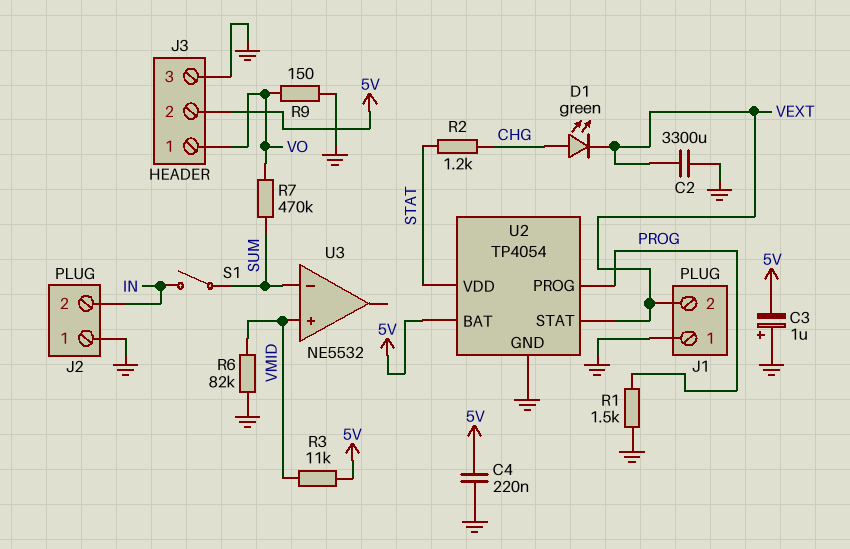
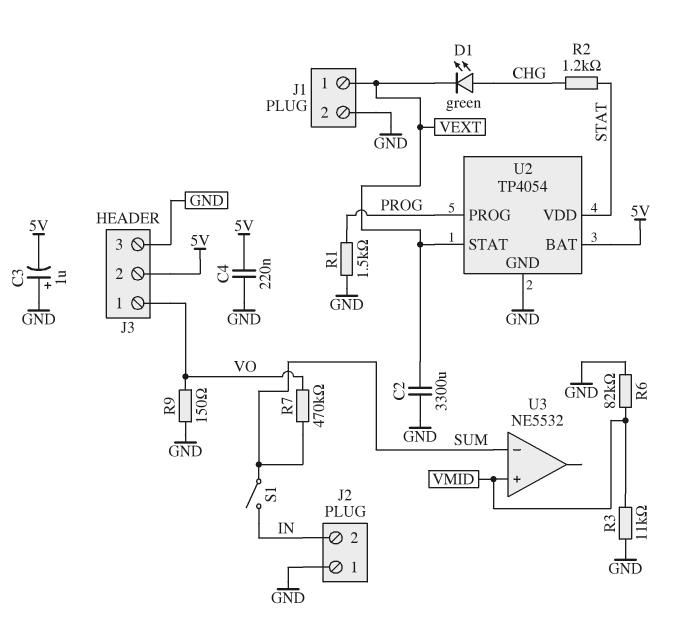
J1 pin 1: GND -> VEXT
J1 pin 2: VEXT -> GND
R3: 11k (5V, VMID) -> 11k (GND, VMID)

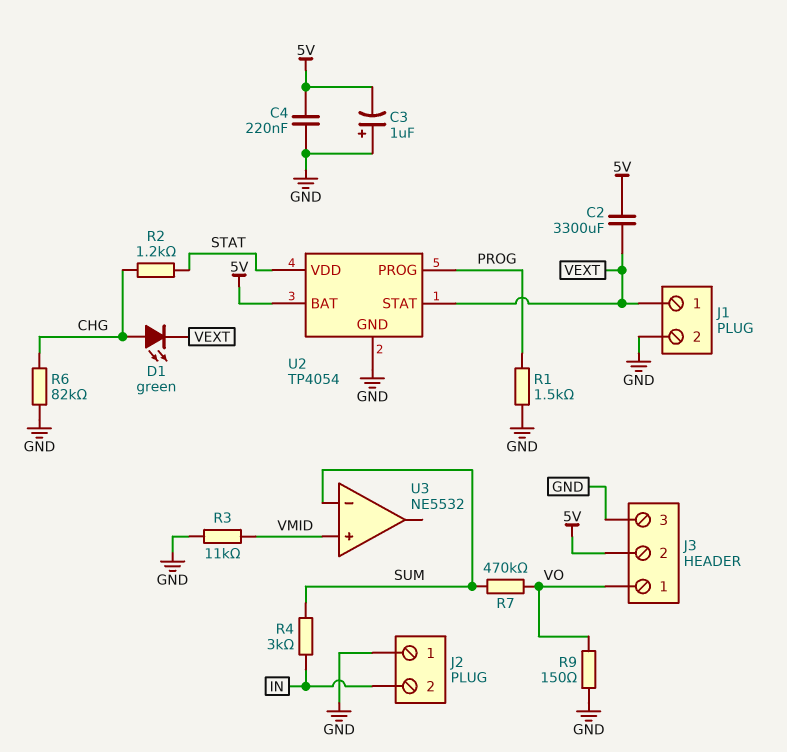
C2: 3300uF (GND, VEXT) -> 3300uF (5V, VEXT)
R4: none -> 3k (IN, SUM)
R6: 82k (GND, VMID) -> 82k (CHG, GND)
S1: switch (IN, SUM) -> none

